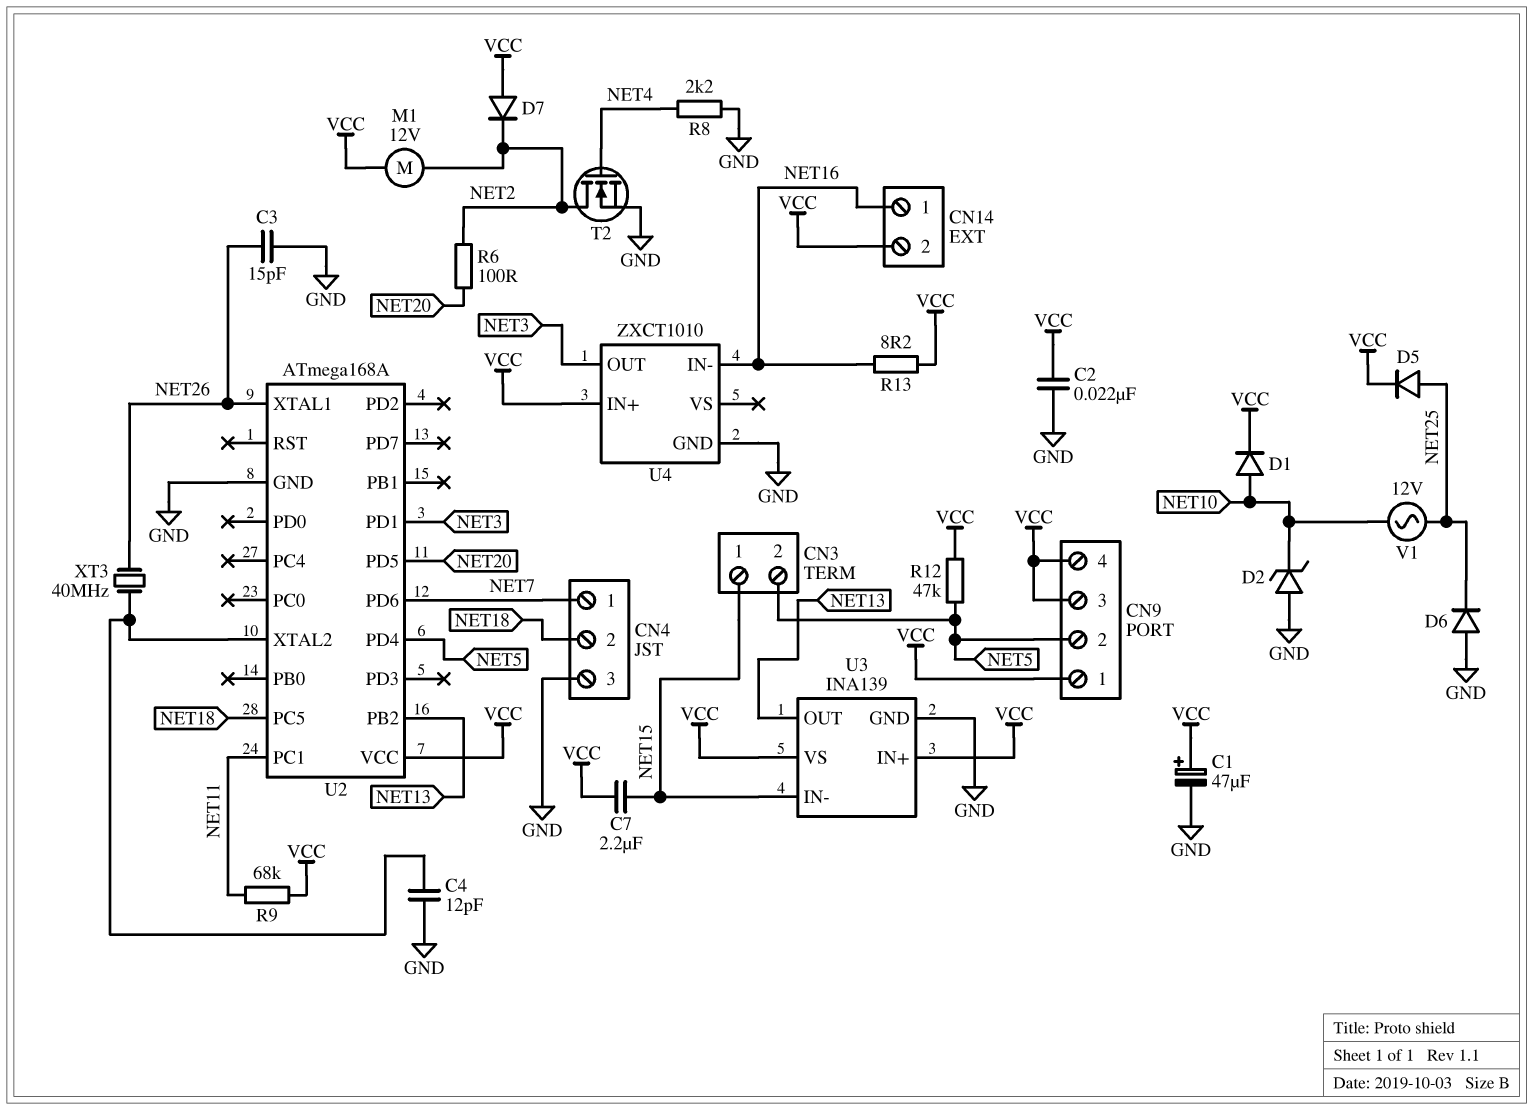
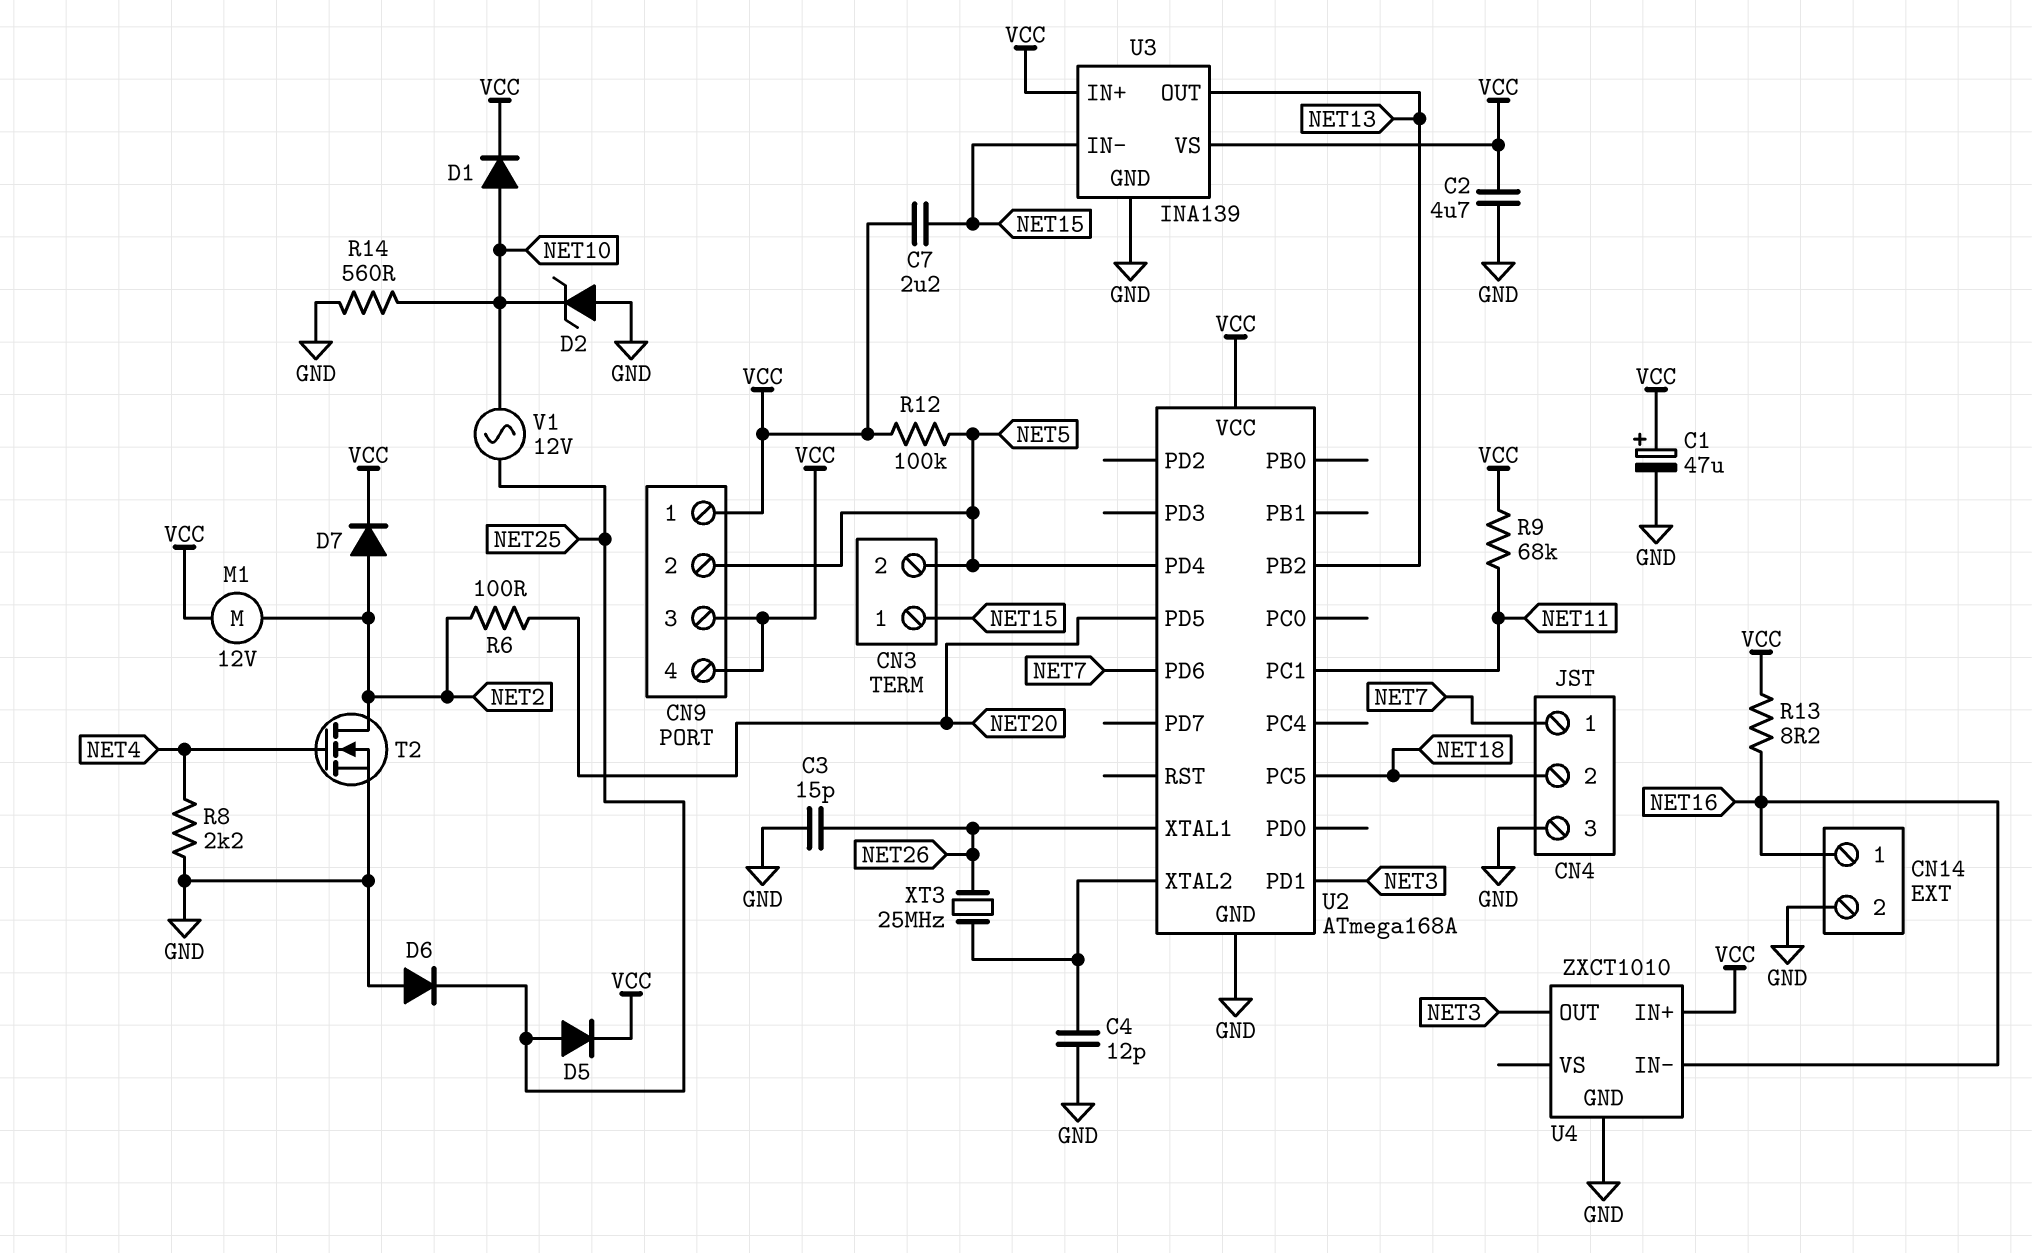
C2: 22nF (GND, VCC) -> 4.7uF (GND, VCC)
CN14 pin 2: VCC -> GND
D7: diode (A VCC, K NET2) -> diode (A NET2, K VCC)
R12: 47k (NET5, VCC) -> 100k (NET5, VCC)
R14: none -> 560 (GND, NET10)
XT3: 40MHz (NET26, U2/XTAL2) -> 25MHz (NET26, U2/XTAL2)

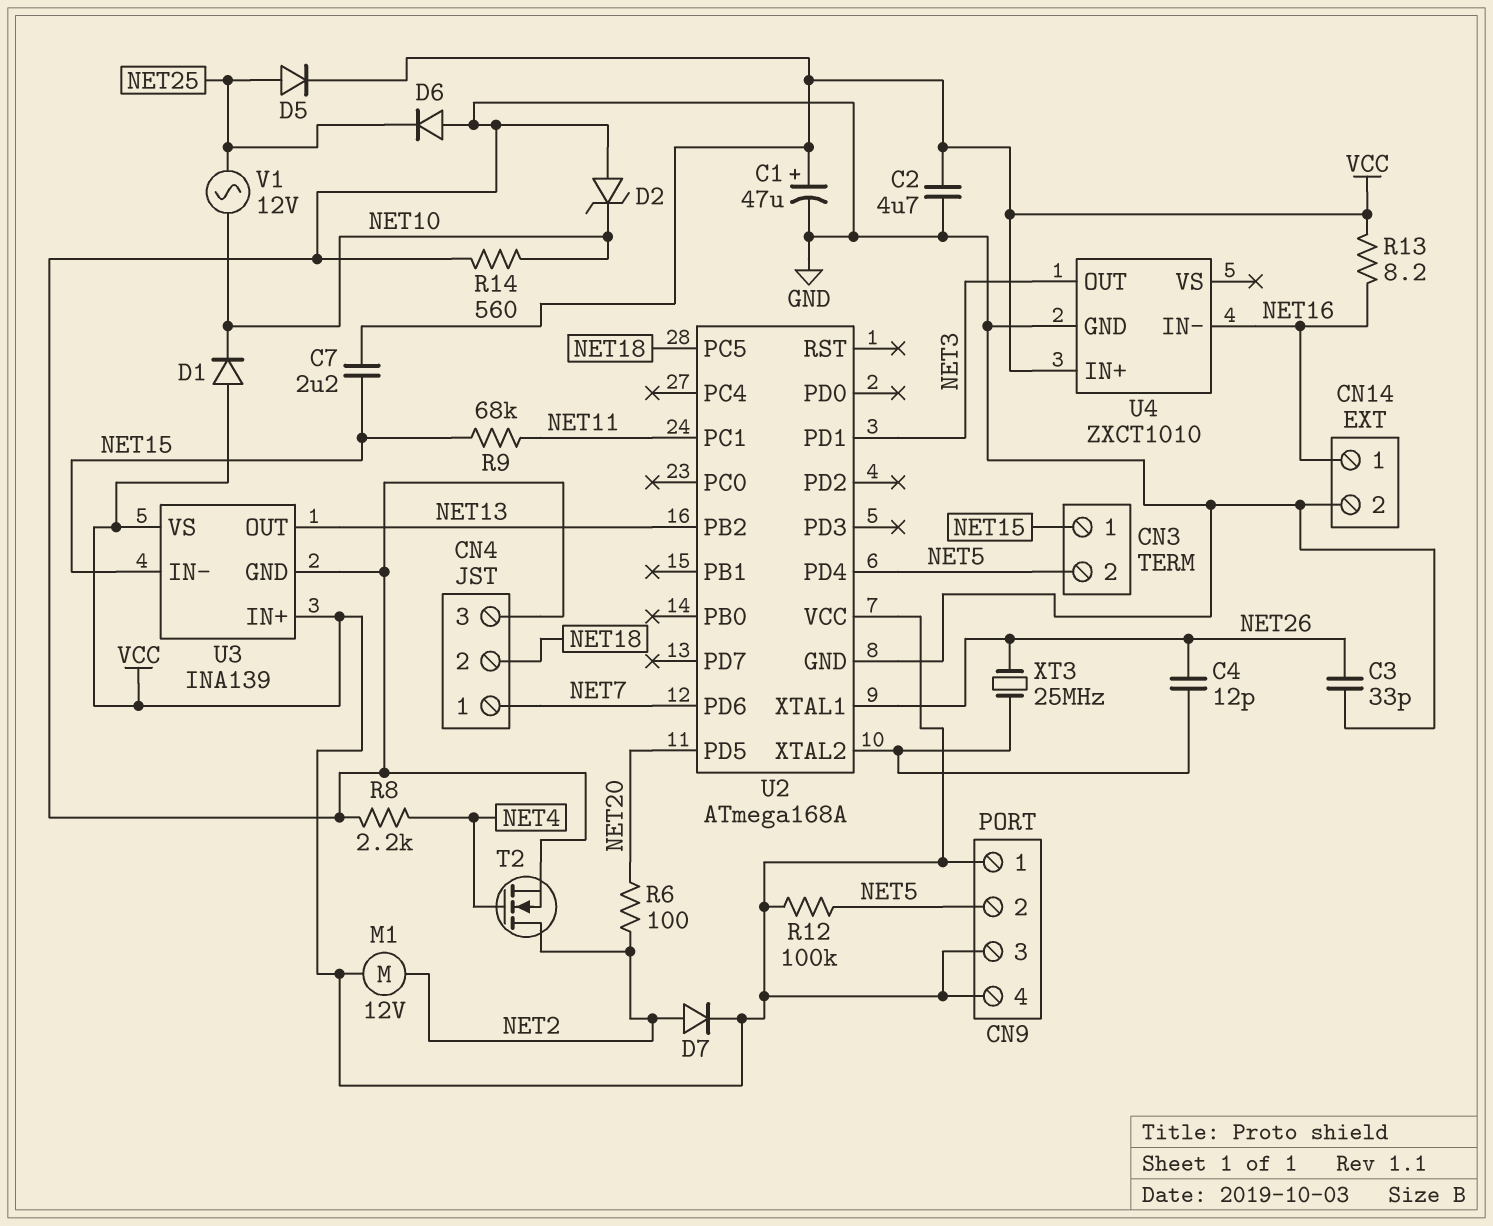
C3: 15pF (GND, NET26) -> 33pF (GND, NET26)
C4: 12pF (GND, U2/XTAL2) -> 12pF (NET26, U2/XTAL2)
D1: diode (A NET10, K VCC) -> diode (A VCC, K NET10)
R9: 68k (NET11, VCC) -> 68k (NET11, NET15)

